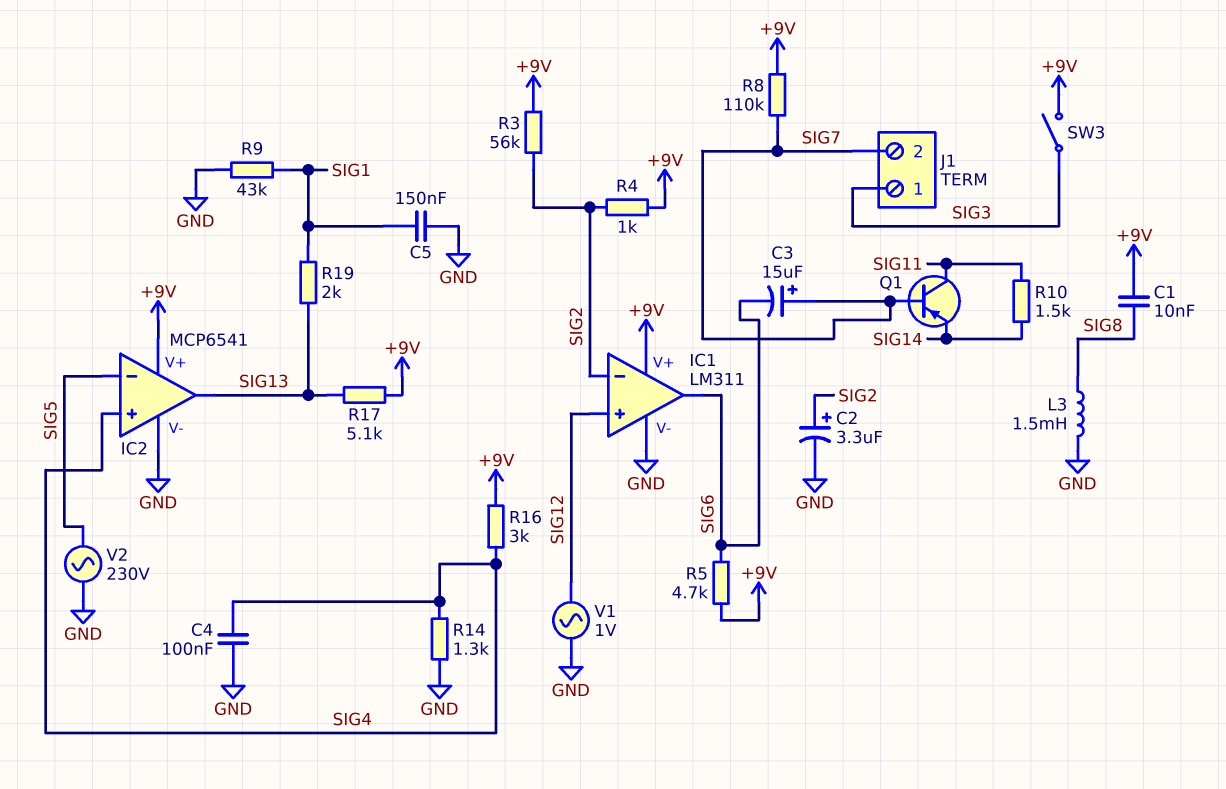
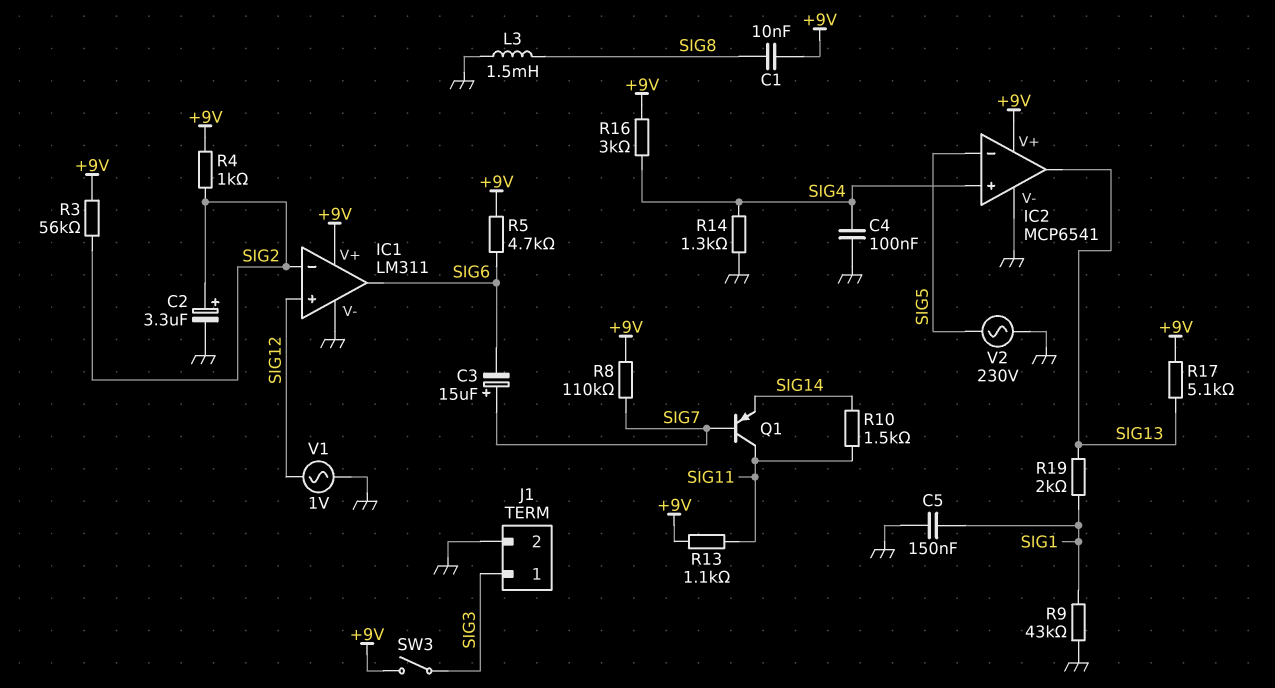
J1 pin 2: SIG7 -> GND
R13: none -> 1.1k (+9V, SIG11)

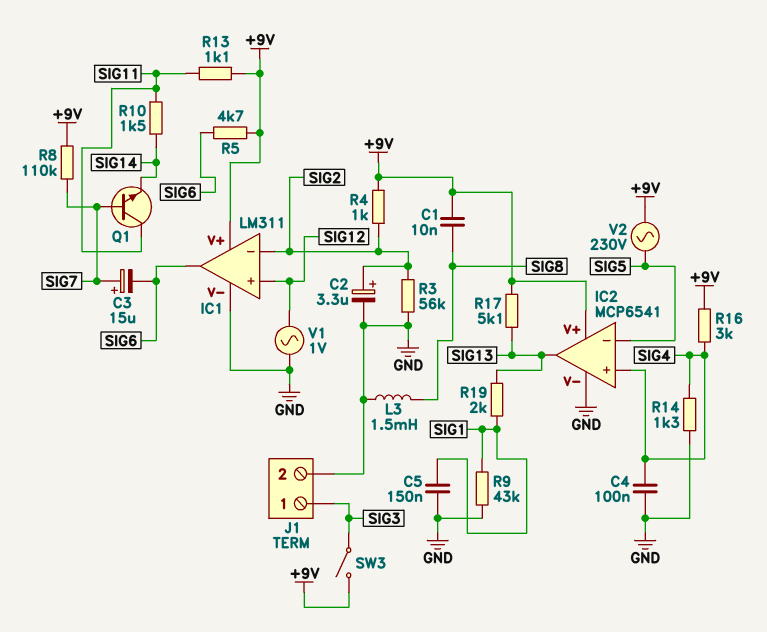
Q1: PNP (B SIG7, C SIG11, E SIG14) -> NPN (B SIG7, C SIG11, E SIG14)
R3: 56k (+9V, SIG2) -> 56k (GND, SIG2)
V2: AC 230V (GND, SIG5) -> AC 230V (+9V, SIG5)

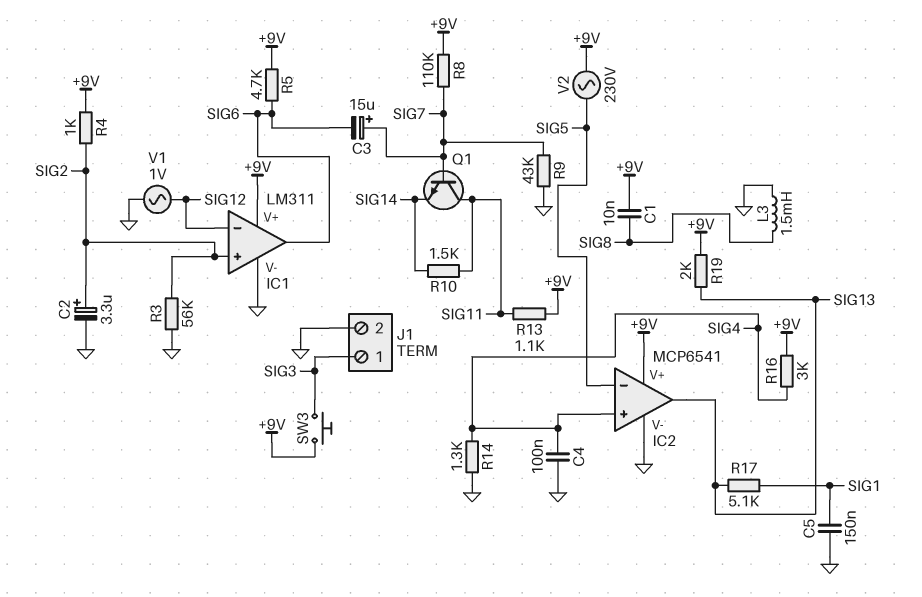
IC1 pin in+: SIG12 -> SIG2
IC1 pin in-: SIG2 -> SIG12
R9: 43k (GND, SIG1) -> 43k (GND, SIG7)
R17: 5.1k (+9V, SIG13) -> 5.1k (SIG1, SIG13)
R19: 2k (SIG1, SIG13) -> 2k (+9V, SIG13)
SW3: switch (+9V, SIG3) -> button (+9V, SIG3)

